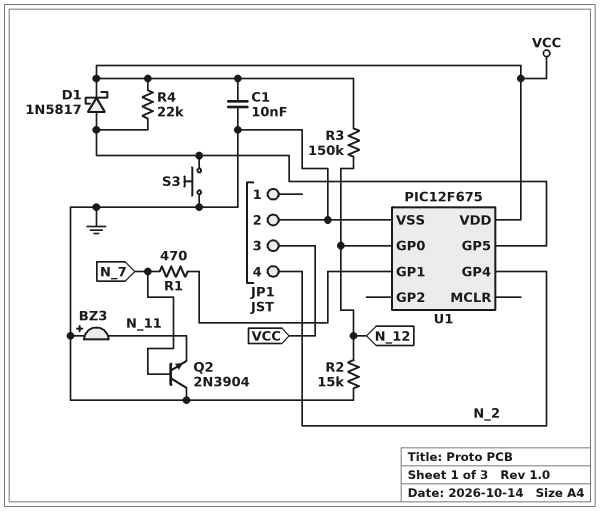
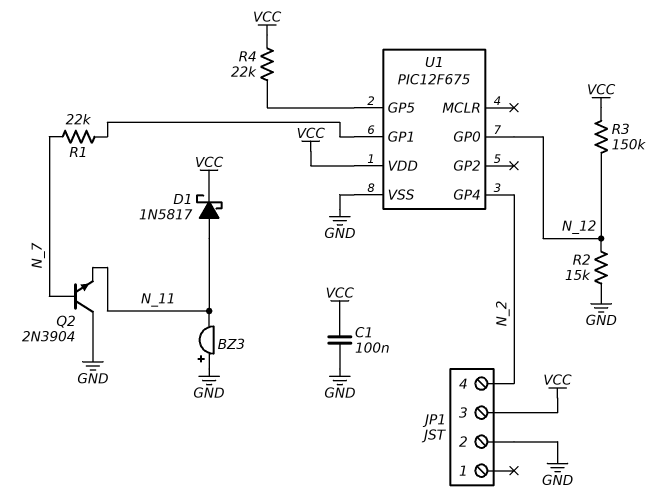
C1: 10nF (GND, VCC) -> 100nF (GND, VCC)
D1: schottky 1N5817 (A U1/GP5, K VCC) -> schottky 1N5817 (A N_11, K VCC)
R1: 470 (N_7, U1/GP1) -> 22k (N_7, U1/GP1)
S3: button (GND, U1/GP5) -> none

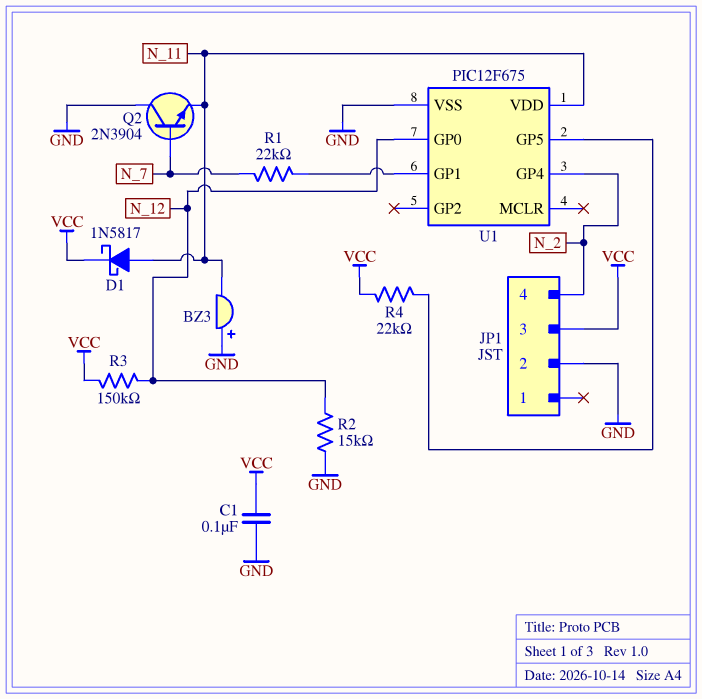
U1 pin VDD: VCC -> N_11

